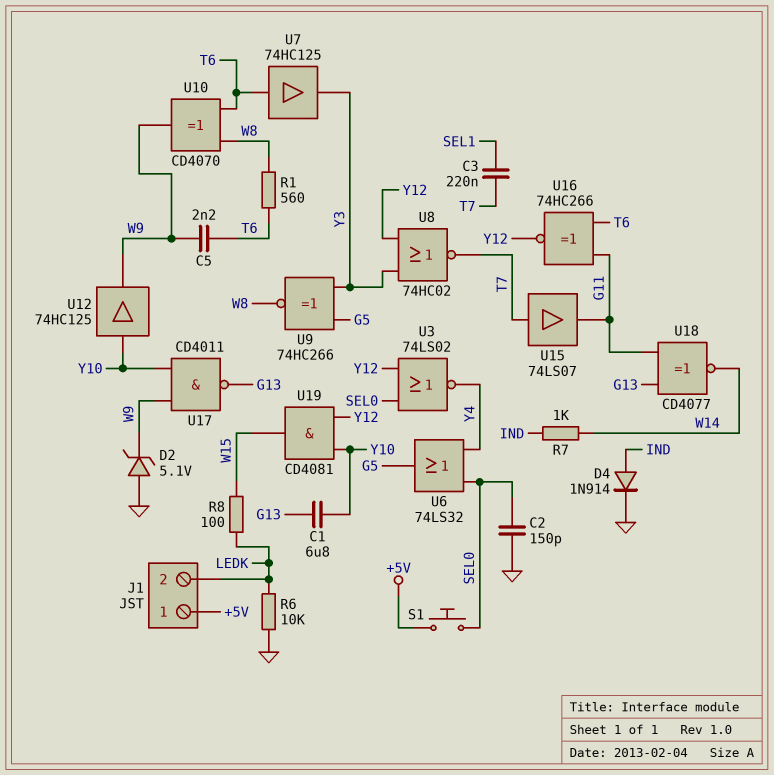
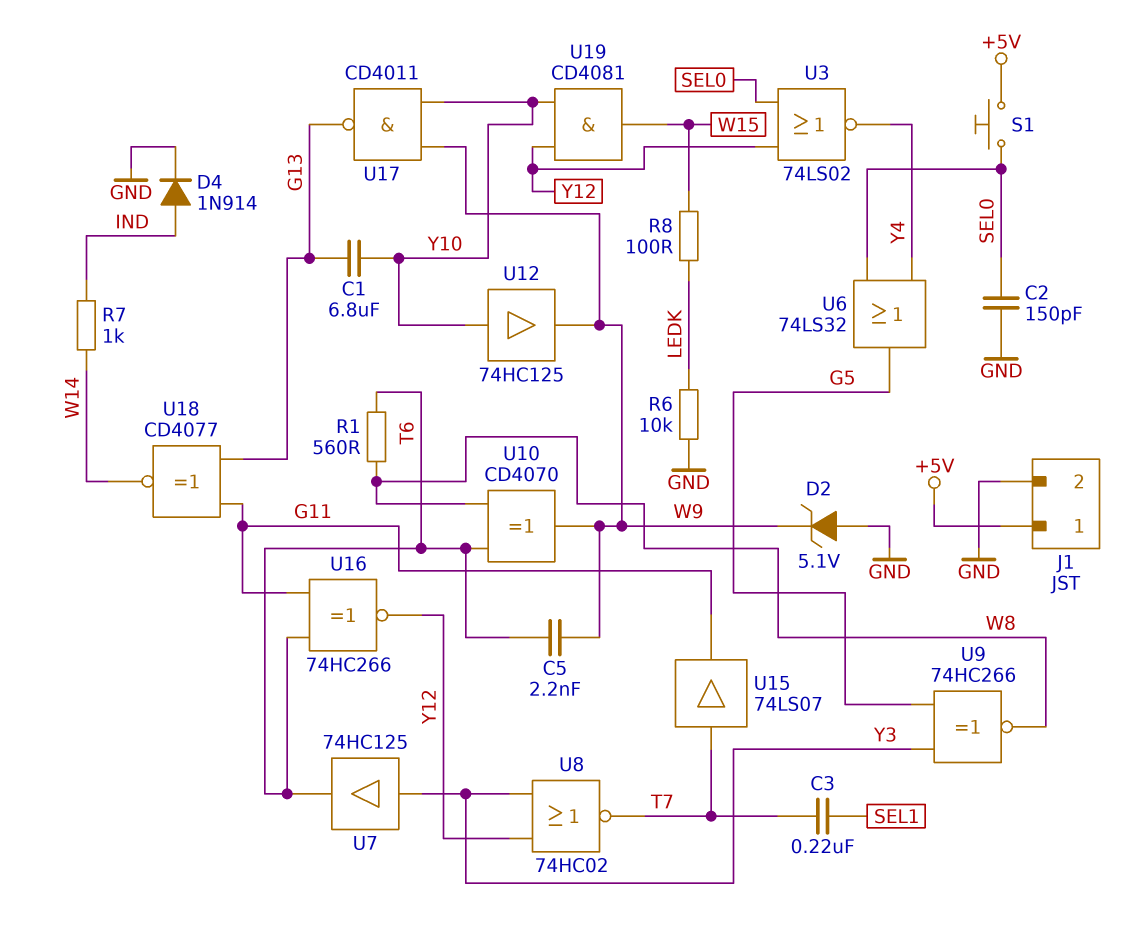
J1 pin 2: LEDK -> GND
U7: buffer 74HC125 (in T6, out Y3) -> buffer 74HC125 (in Y3, out T6)

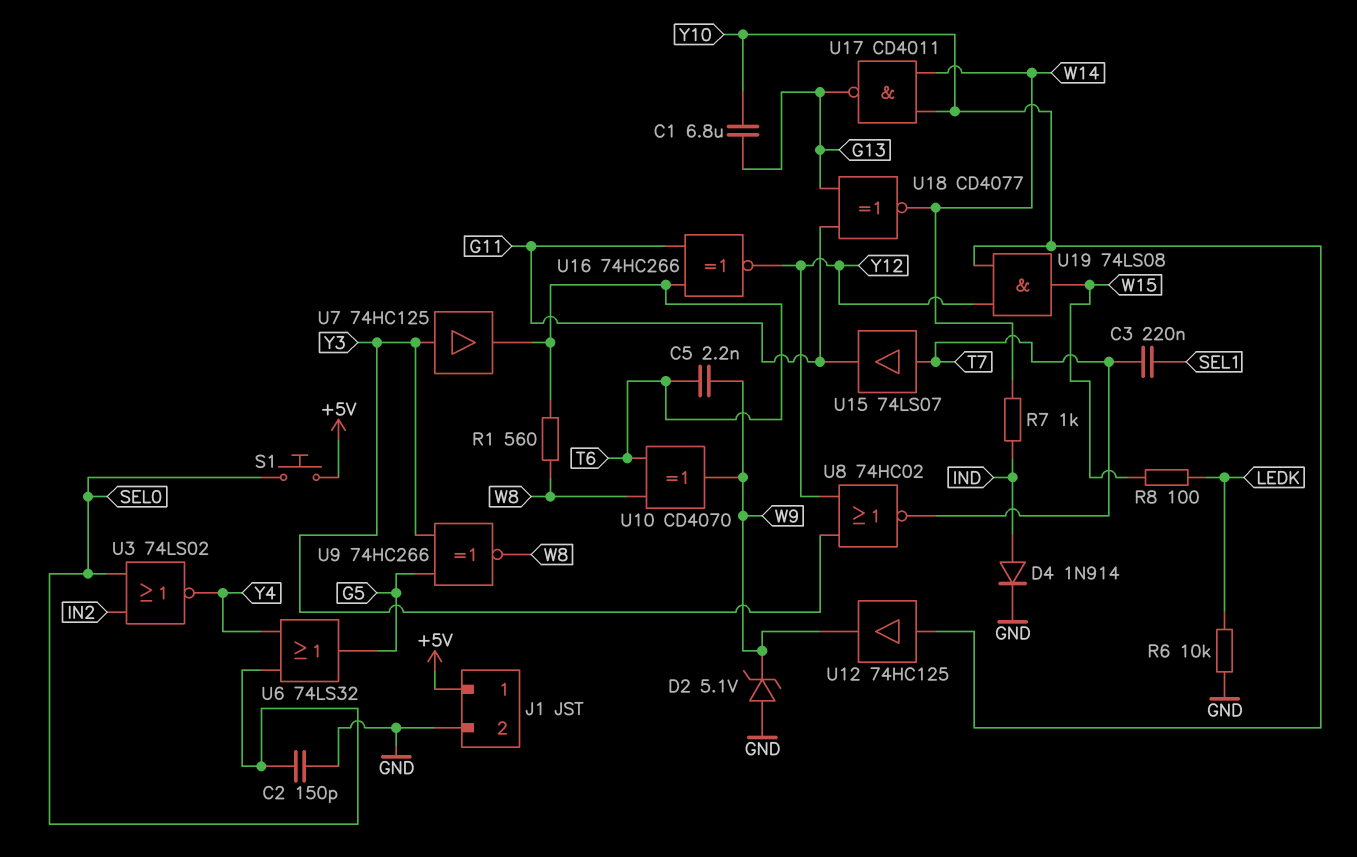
U3: NOR 74LS02 (in SEL0, in Y12, out Y4) -> NOR 74LS02 (in IN2, in SEL0, out Y4)
U17: NAND CD4011 (in W9, in Y10, out G13) -> NAND CD4011 (in W14, in Y10, out G13)
U19: AND CD4081 (in Y10, in Y12, out W15) -> AND 74LS08 (in Y10, in Y12, out W15)

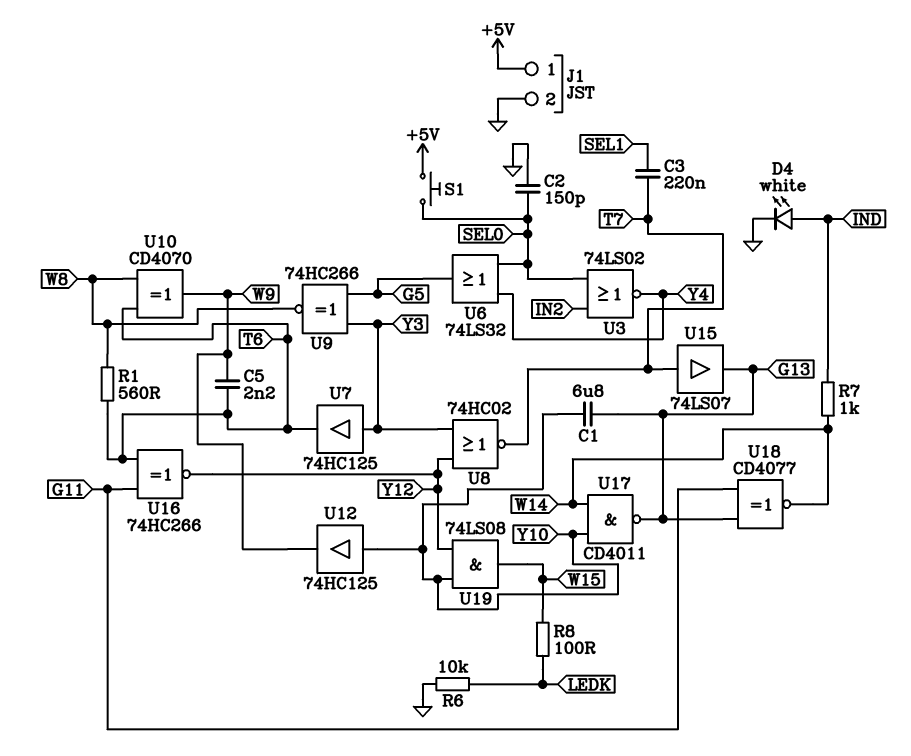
D2: zener 5.1V (A GND, K W9) -> none
D4: diode 1N914 (A IND, K GND) -> LED white (A IND, K GND)
U15: buffer 74LS07 (in T7, out G11) -> buffer 74LS07 (in T7, out G13)

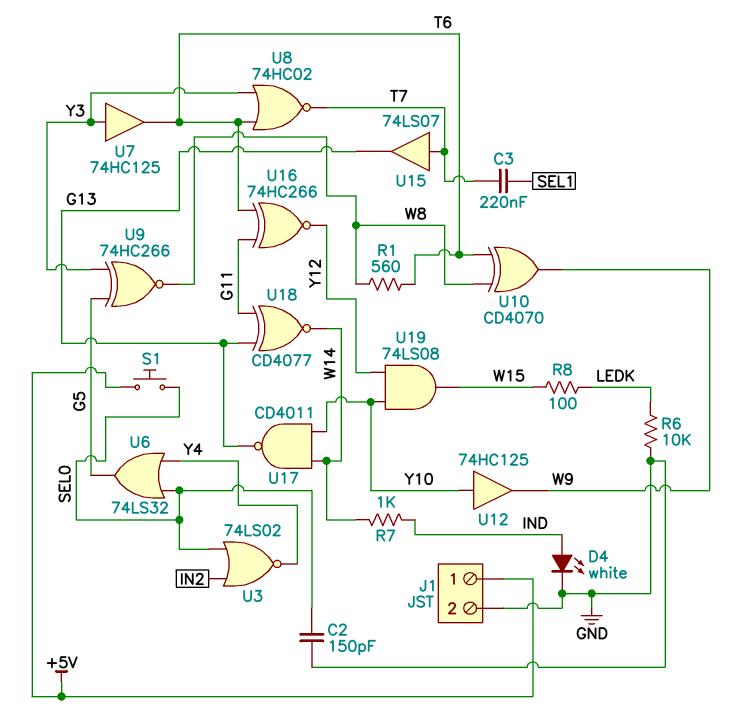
C1: 6.8uF (G13, Y10) -> none
C5: 2.2nF (T6, W9) -> none
U8: NOR 74HC02 (in Y3, in Y12, out T7) -> NOR 74HC02 (in T6, in Y3, out T7)

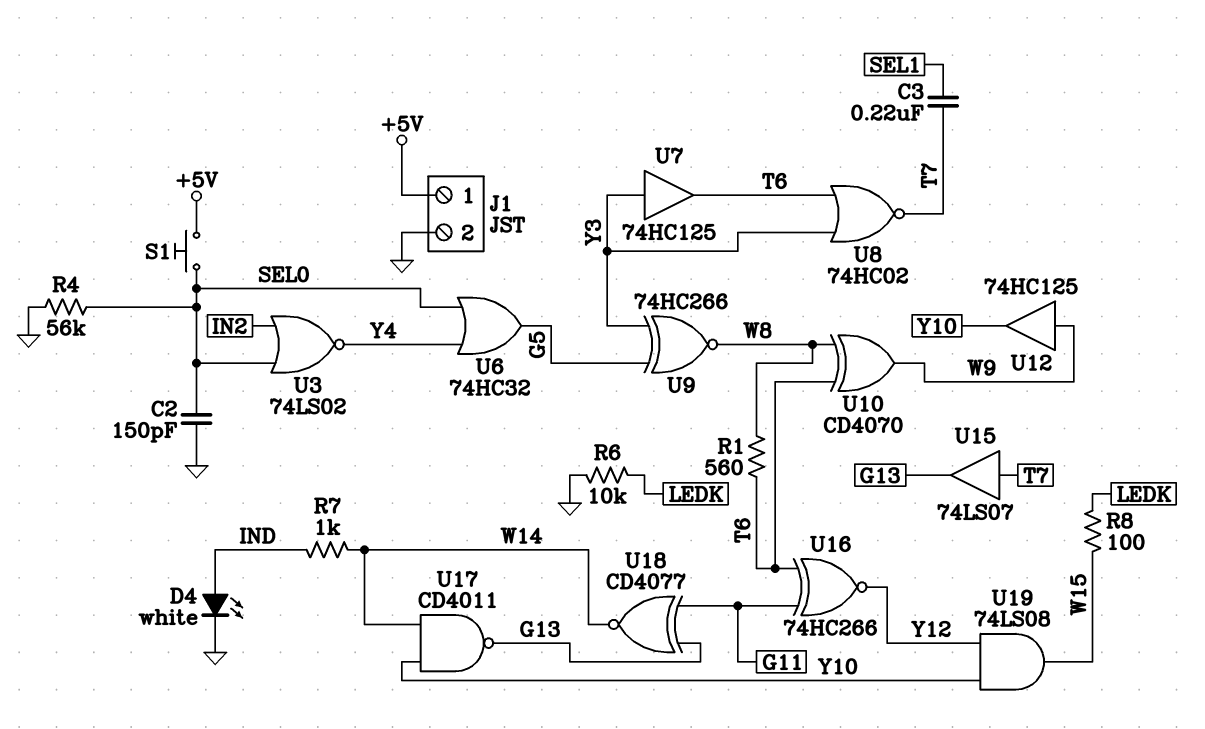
R4: none -> 56k (GND, SEL0)
U6: OR 74LS32 (in SEL0, in Y4, out G5) -> OR 74HC32 (in SEL0, in Y4, out G5)
U12: buffer 74HC125 (in Y10, out W9) -> buffer 74HC125 (in W9, out Y10)

